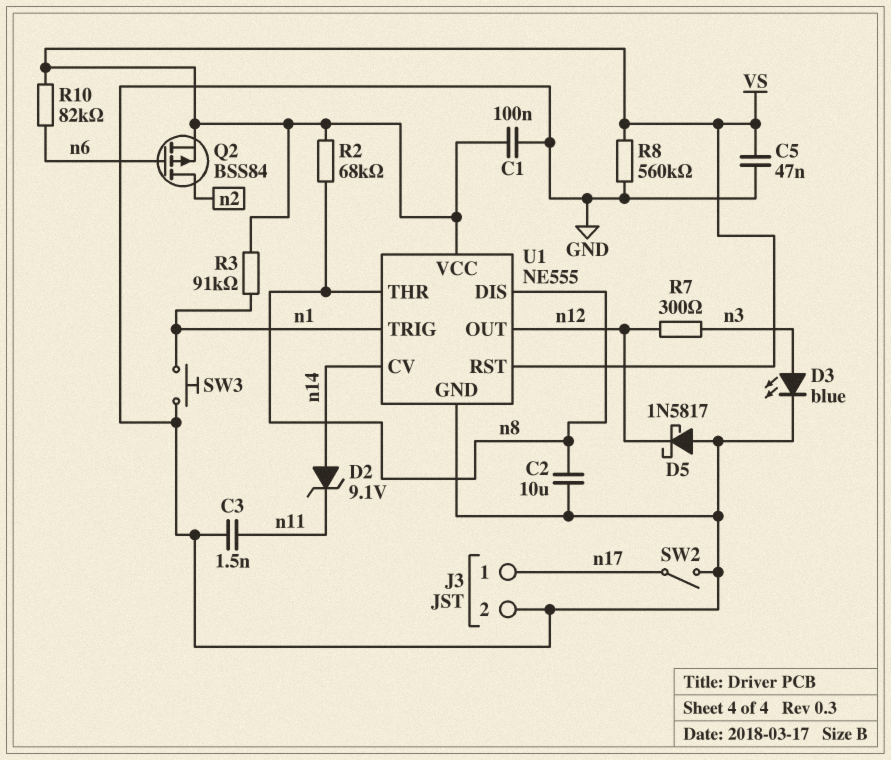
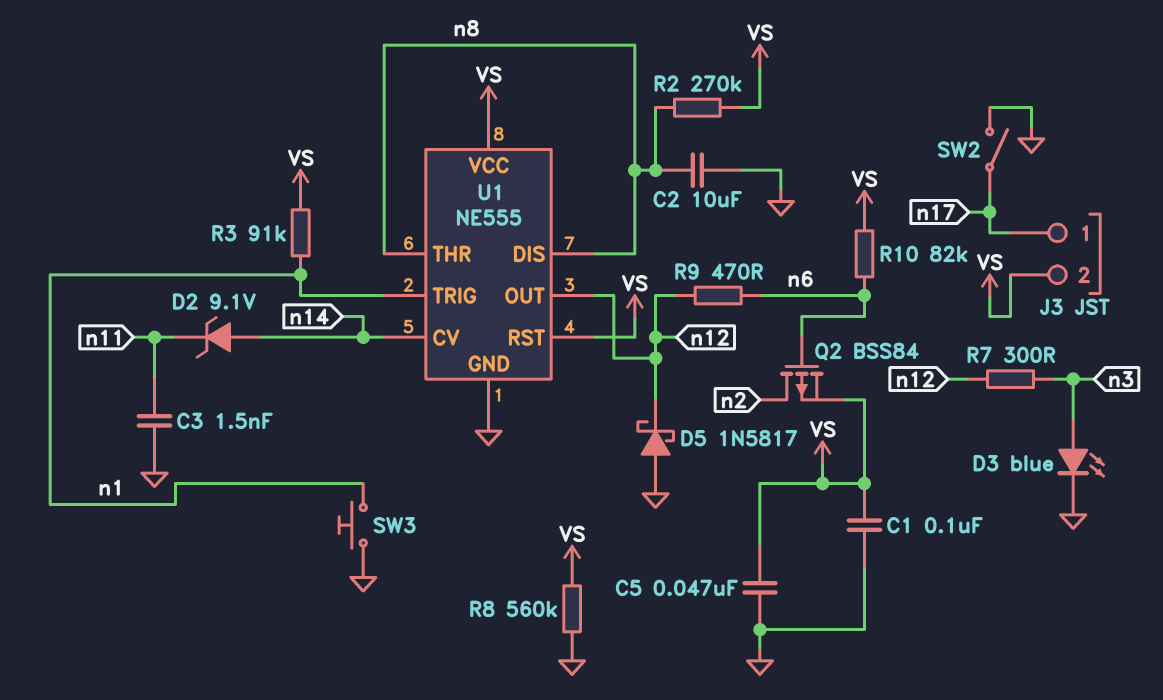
J3 pin 2: GND -> VS
R2: 68k (VS, n8) -> 270k (VS, n8)
R9: none -> 470 (n6, n12)

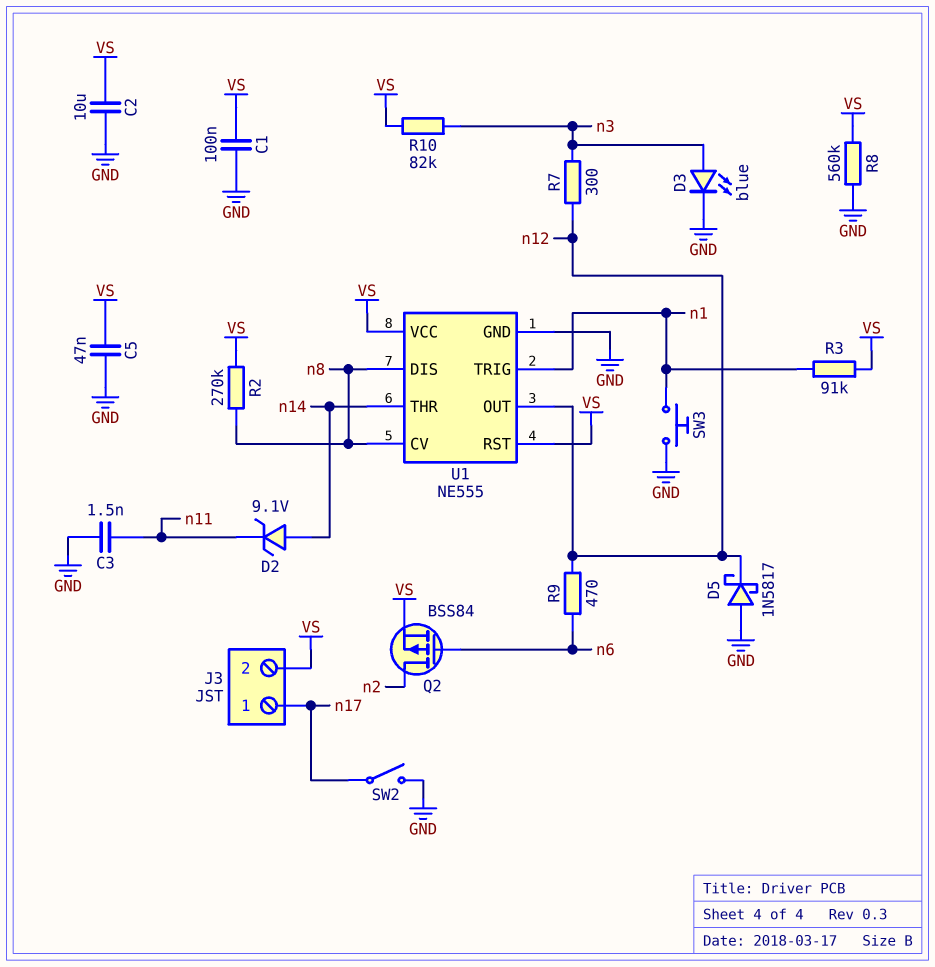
C2: 10uF (GND, n8) -> 10uF (GND, VS)
R10: 82k (VS, n6) -> 82k (VS, n3)
U1 pin CV: n14 -> n8
U1 pin THR: n8 -> n14

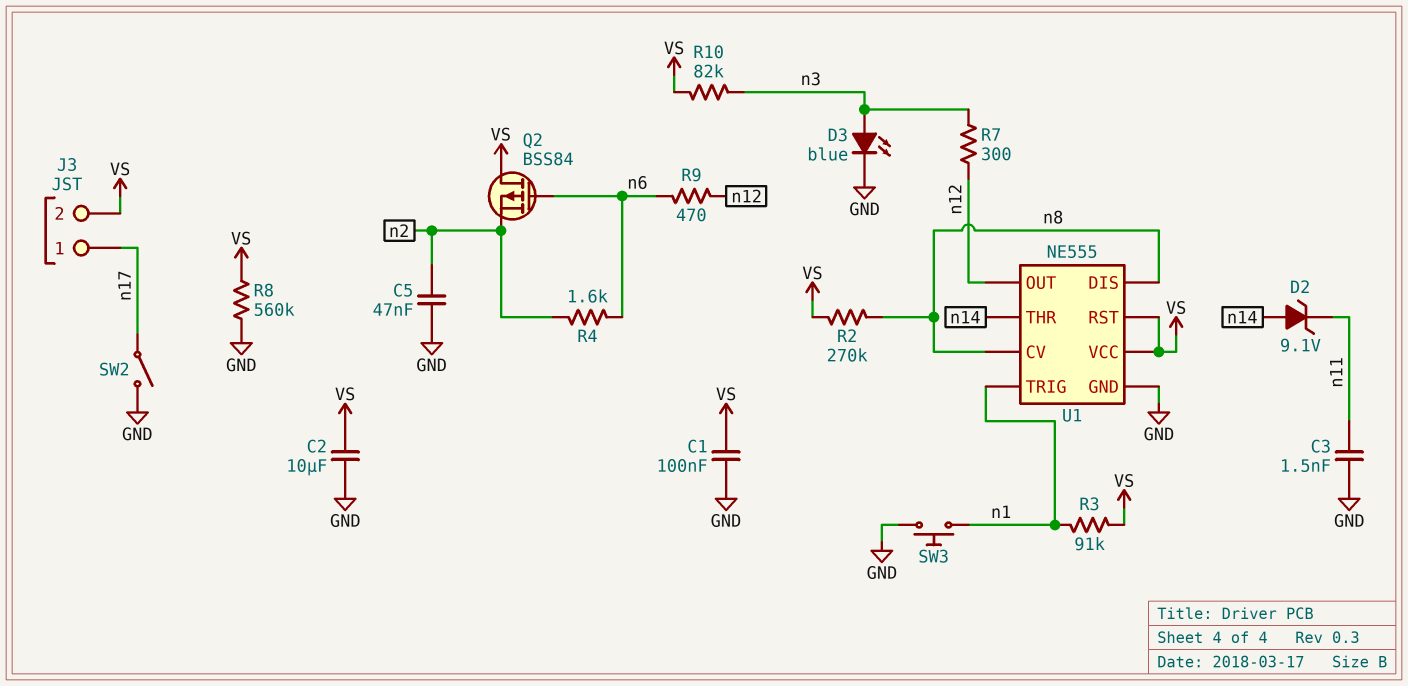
C5: 47nF (GND, VS) -> 47nF (GND, n2)
D5: schottky 1N5817 (A GND, K n12) -> none
Q2: PMOS BSS84 (G n6, D n2, S VS) -> PMOS BSS84 (G n6, D VS, S n2)
R4: none -> 1.6k (n2, n6)

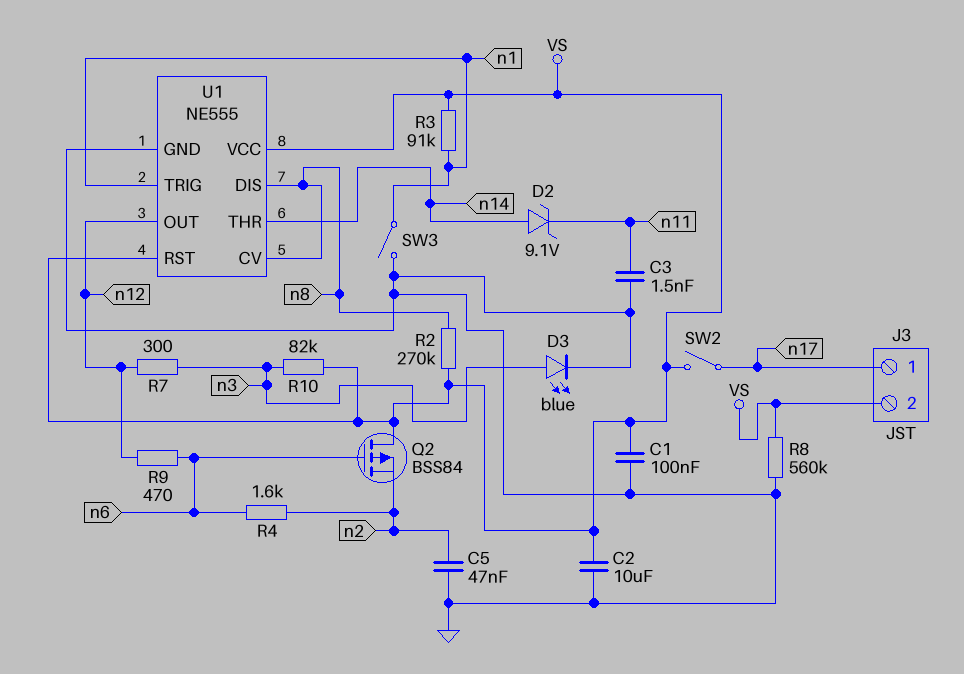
SW2: switch (GND, n17) -> switch (VS, n17)
SW3: button (GND, n1) -> switch (GND, n1)

